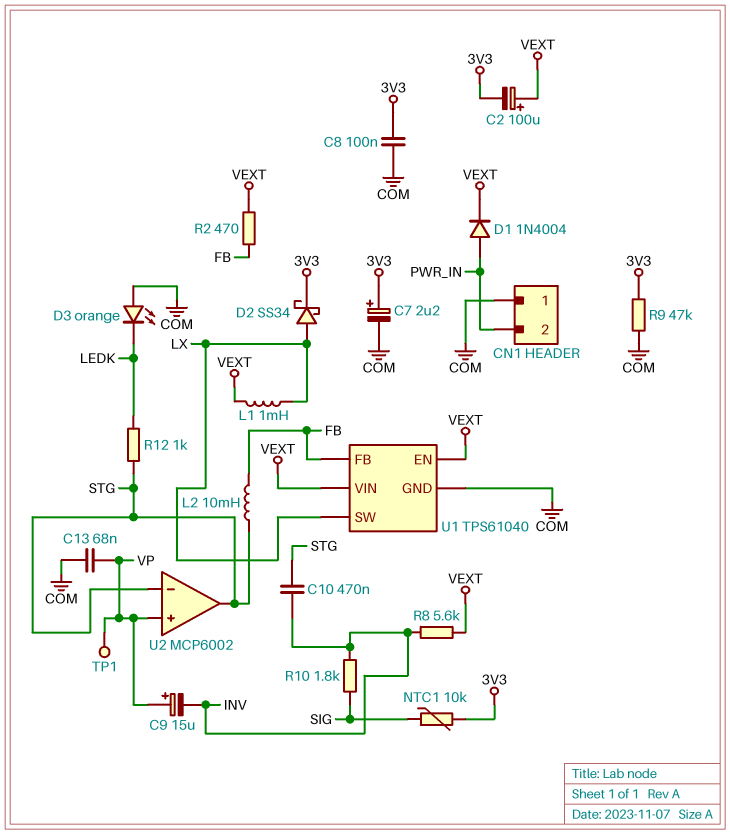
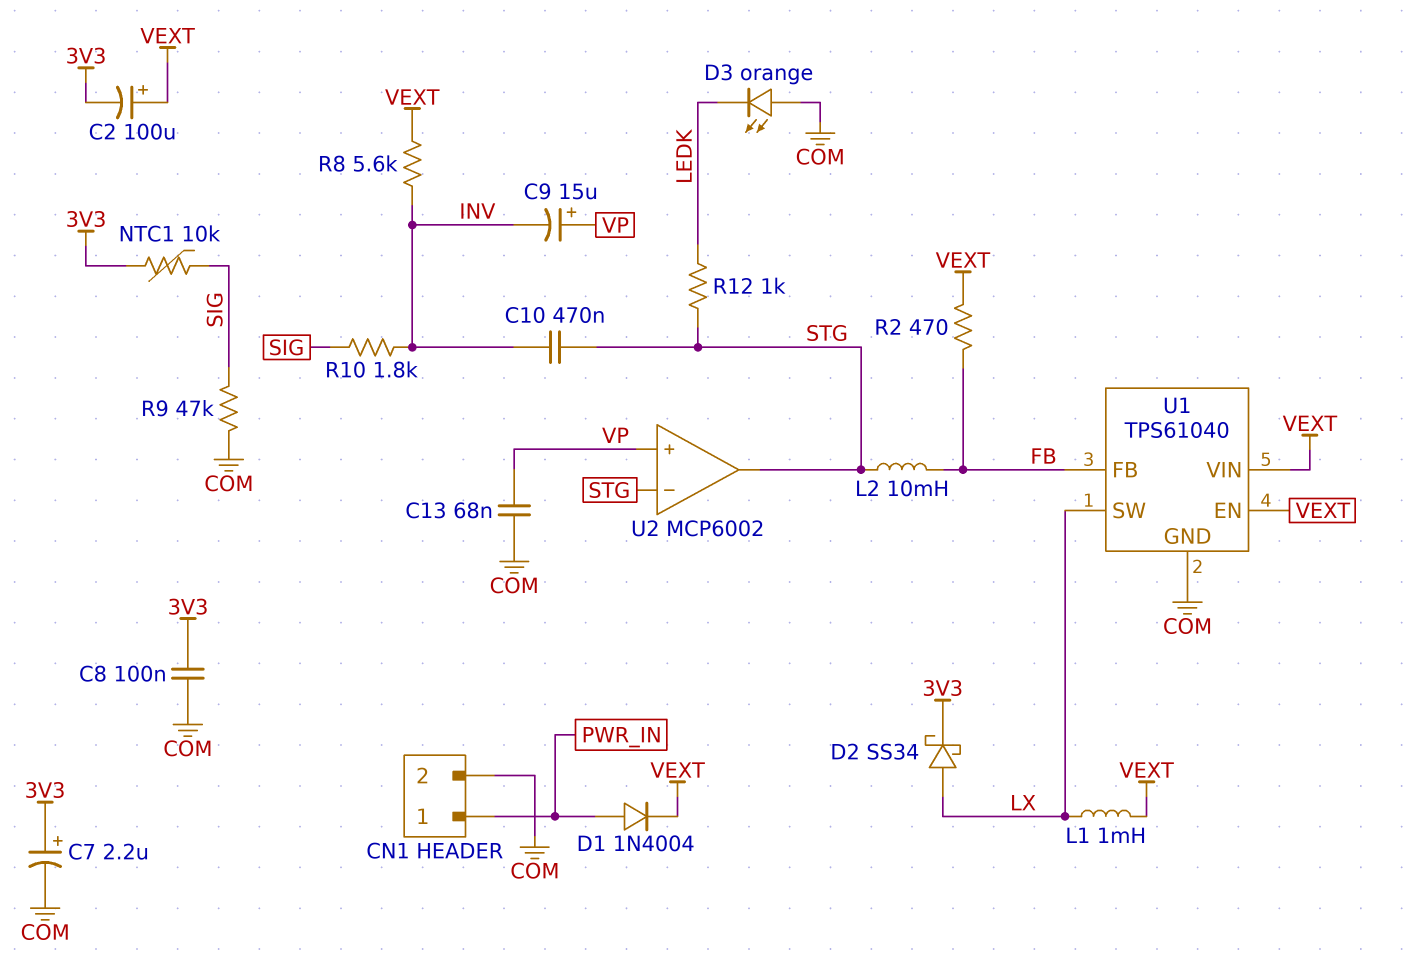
CN1 pin 1: COM -> PWR_IN
CN1 pin 2: PWR_IN -> COM
R9: 47k (3V3, COM) -> 47k (COM, SIG)
TP1: test point (VP) -> none

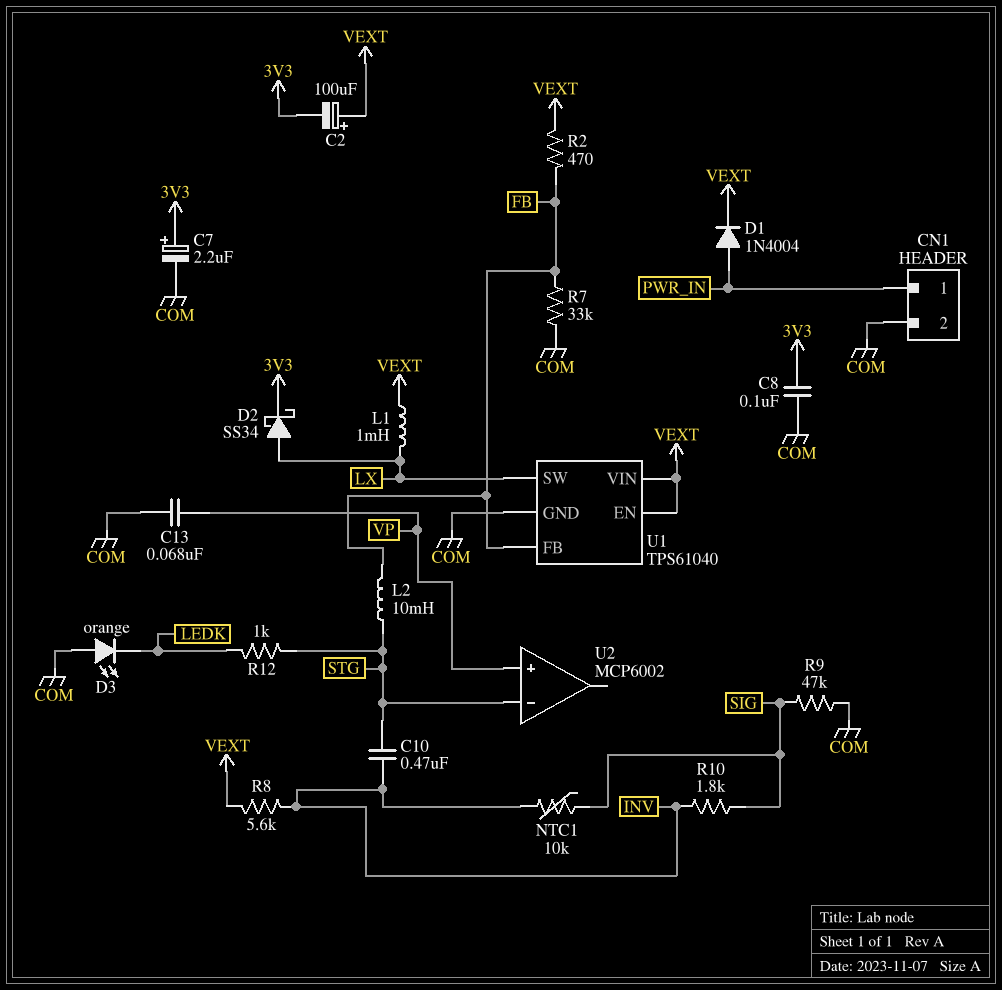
C9: 15uF (plus VP, minus INV) -> none
NTC1: 10k (3V3, SIG) -> 10k (INV, SIG)
R7: none -> 33k (COM, FB)
U2 pin out: STG -> none

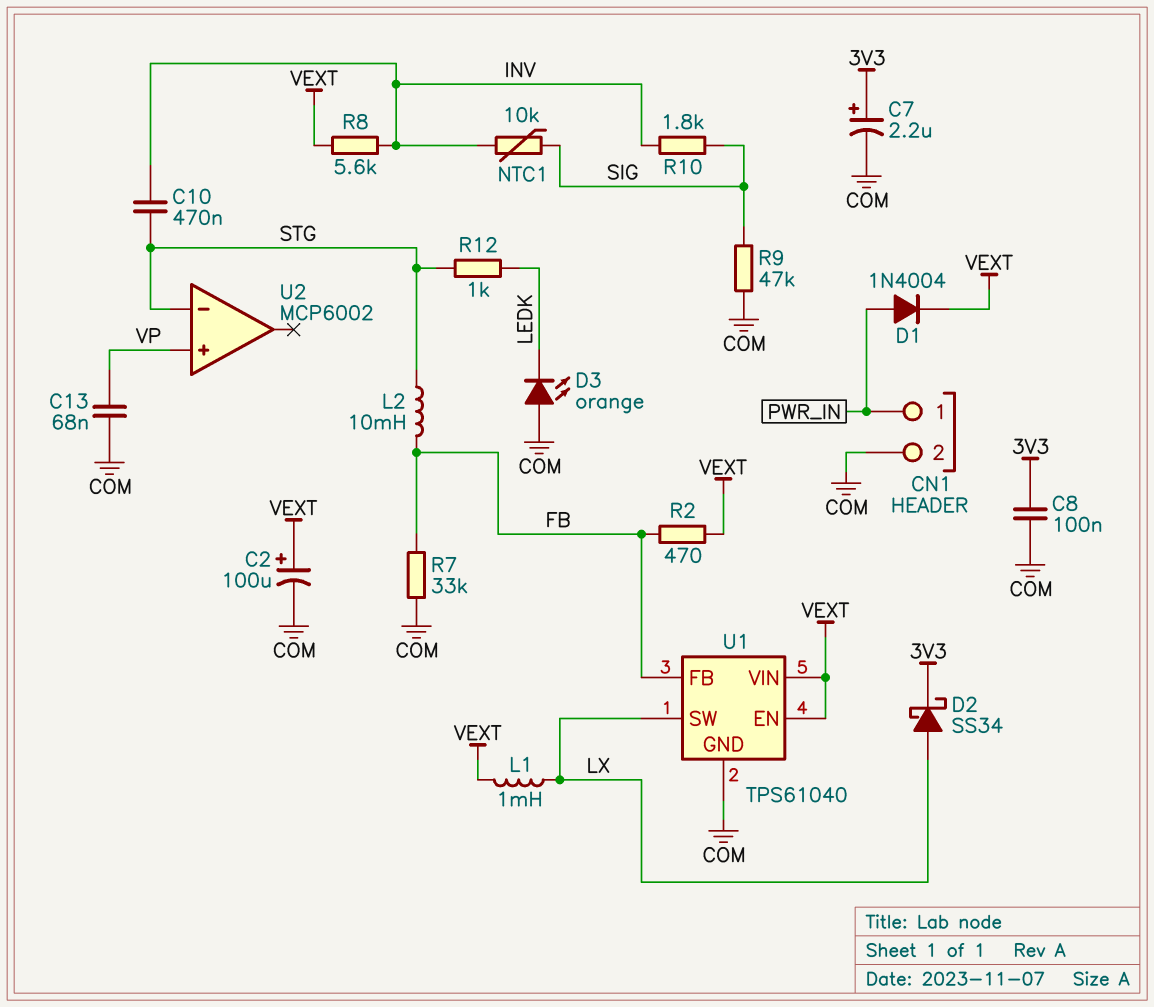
C2: 100uF (plus VEXT, minus 3V3) -> 100uF (plus VEXT, minus COM)

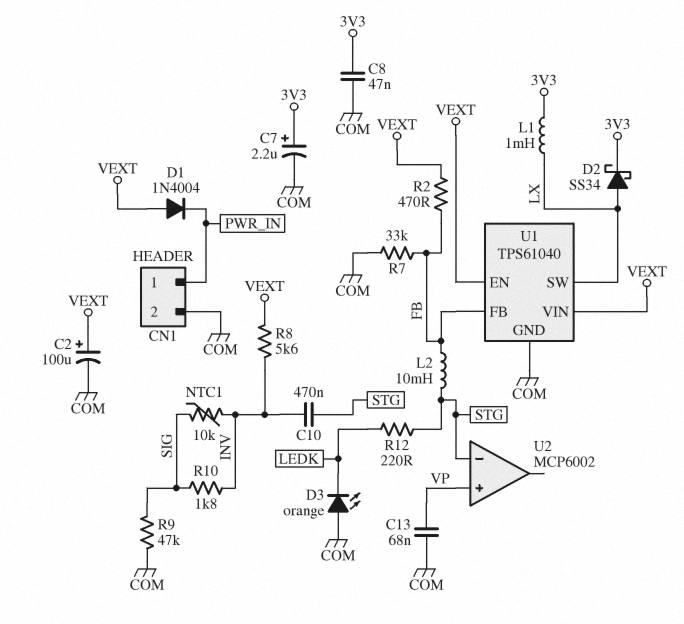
C8: 100nF (3V3, COM) -> 47nF (3V3, COM)
D1: diode 1N4004 (A PWR_IN, K VEXT) -> diode 1N4004 (A VEXT, K PWR_IN)
L1: 1mH (LX, VEXT) -> 1mH (3V3, LX)
R12: 1k (LEDK, STG) -> 220 (LEDK, STG)

